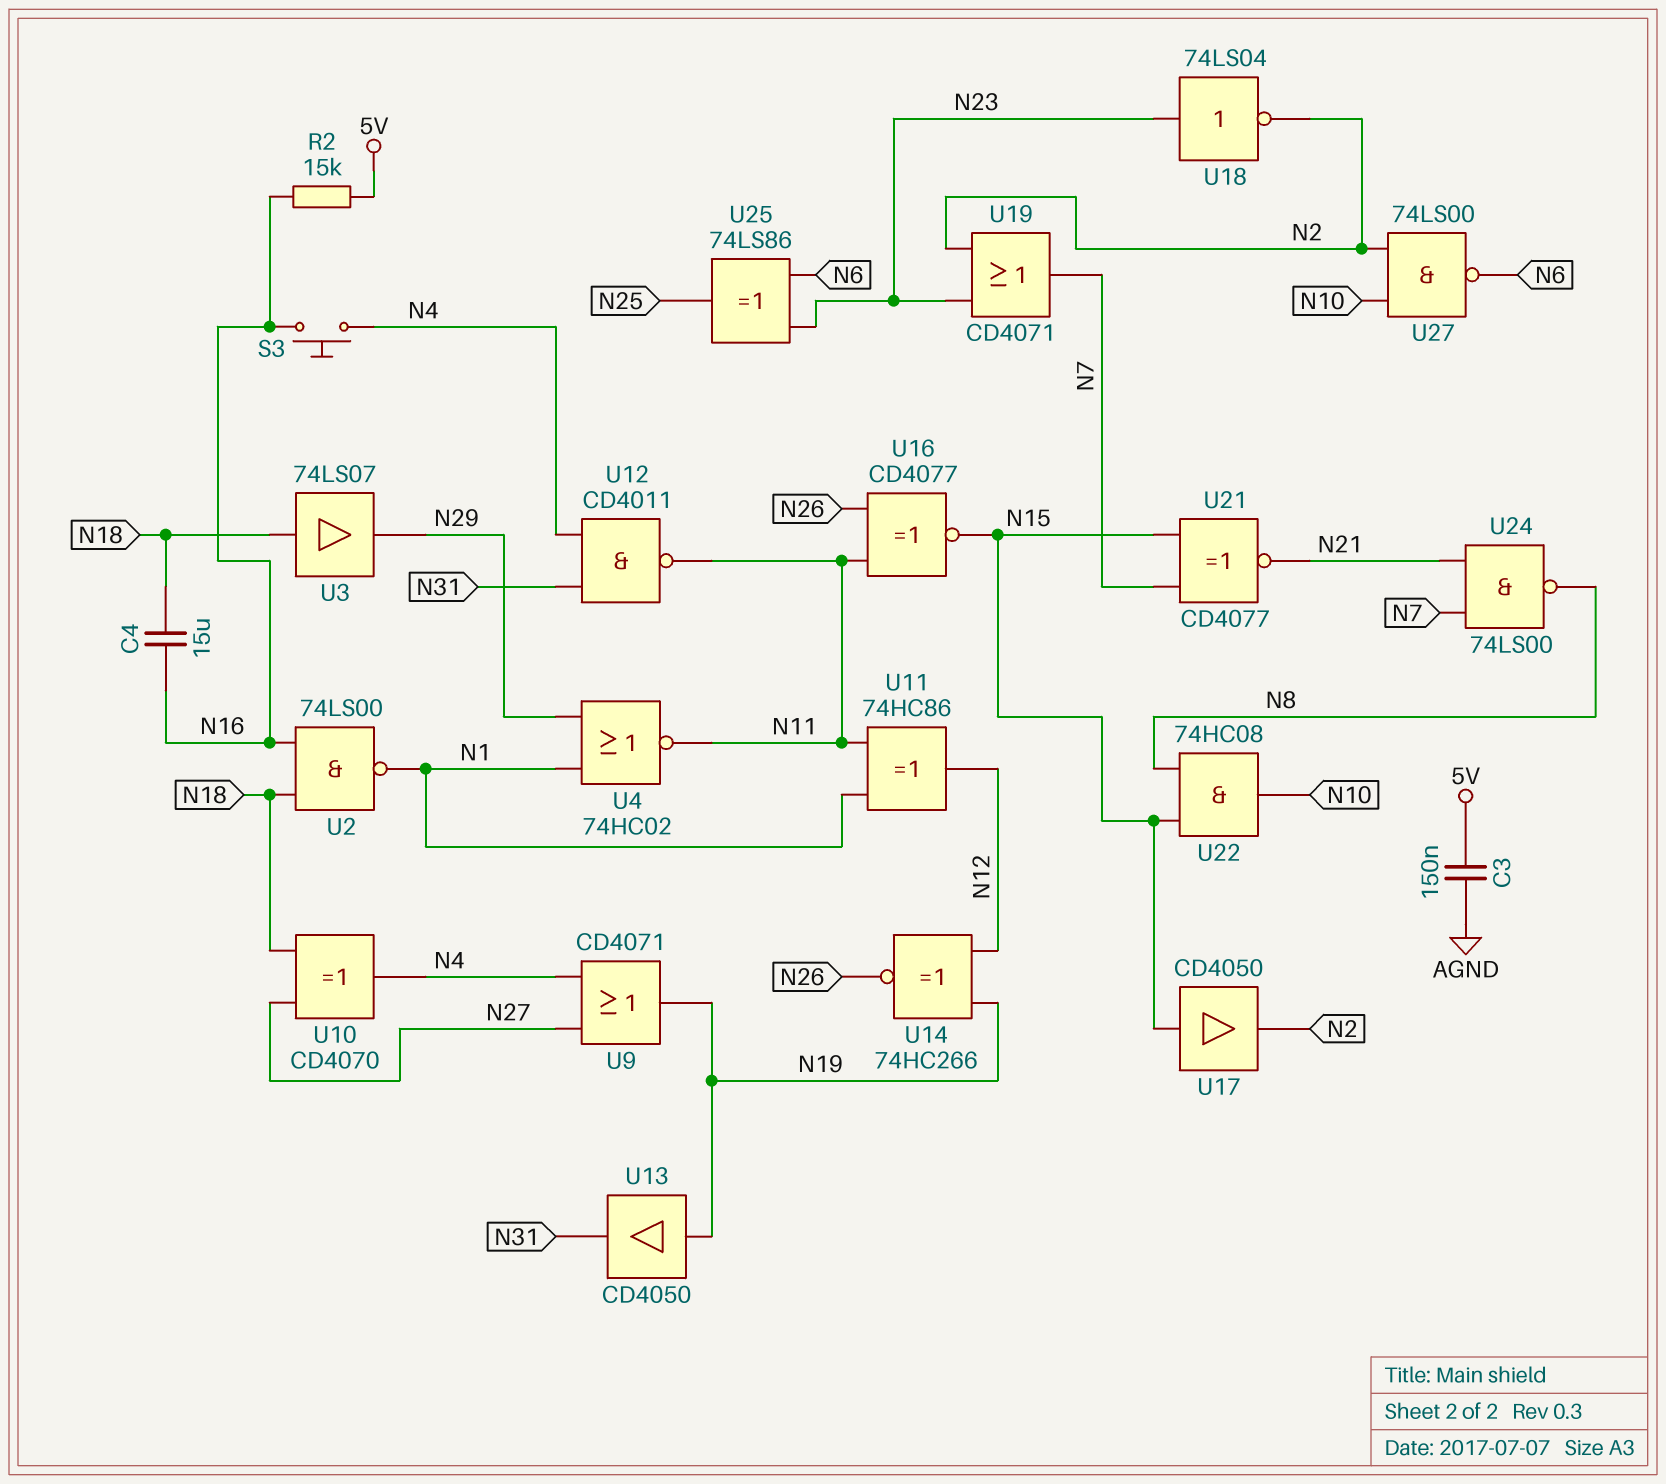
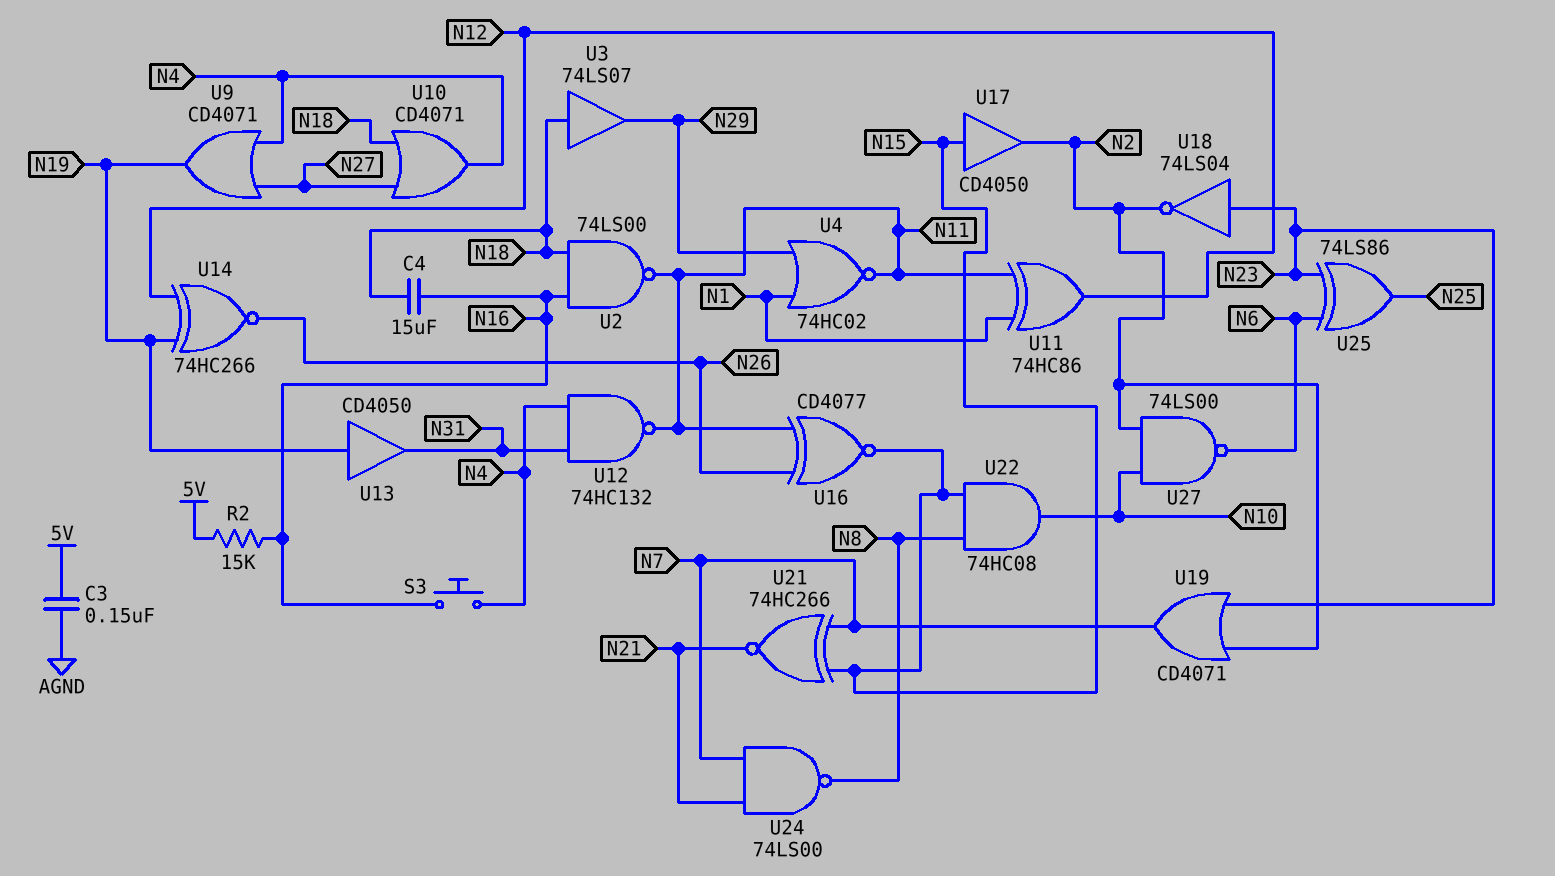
U2: NAND 74LS00 (in N16, in N18, out N1) -> NAND 74LS00 (in N16, in N18, out N11)
U10: XOR CD4070 (in N18, in N27, out N4) -> OR CD4071 (in N18, in N27, out N4)
U12: NAND CD4011 (in N4, in N31, out N11) -> NAND 74HC132 (in N4, in N31, out N11)
U21: XNOR CD4077 (in N7, in N15, out N21) -> XNOR 74HC266 (in N7, in N15, out N21)

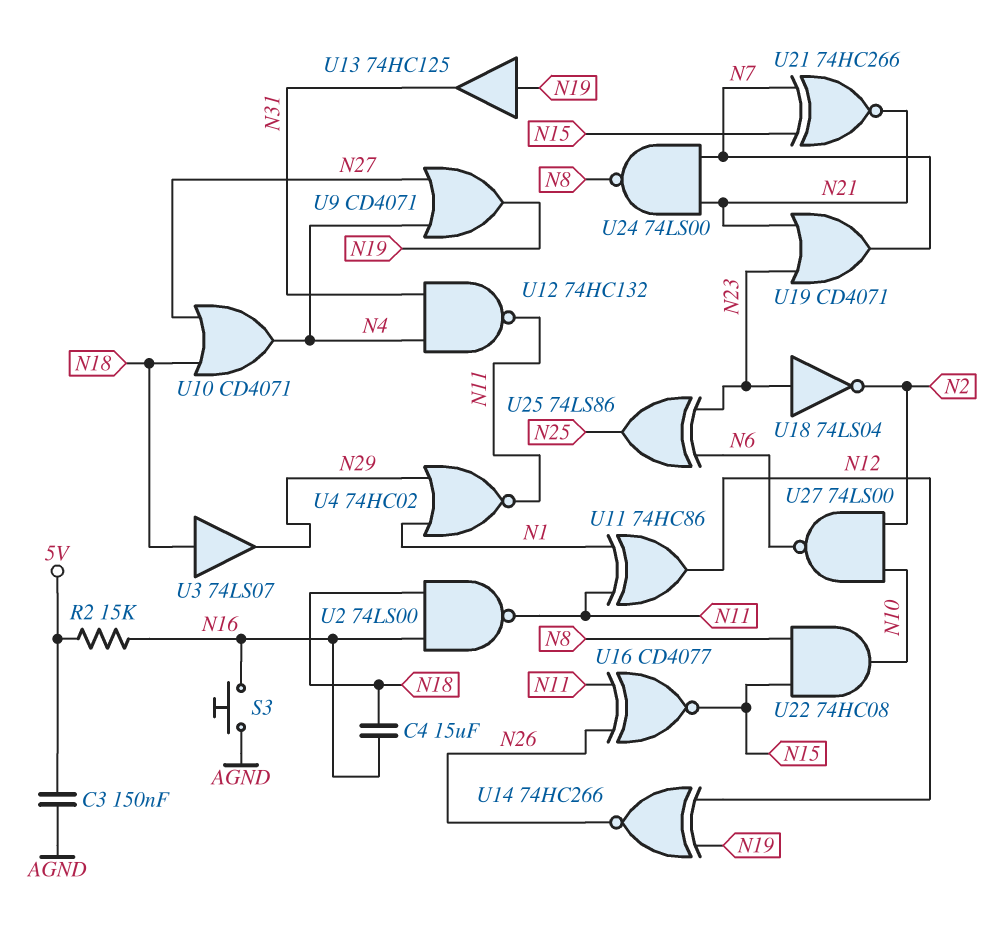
S3: button (N4, N16) -> button (AGND, N16)
U13: buffer CD4050 (in N19, out N31) -> buffer 74HC125 (in N19, out N31)
U17: buffer CD4050 (in N15, out N2) -> none
U19: OR CD4071 (in N2, in N23, out N7) -> OR CD4071 (in N21, in N23, out N7)

